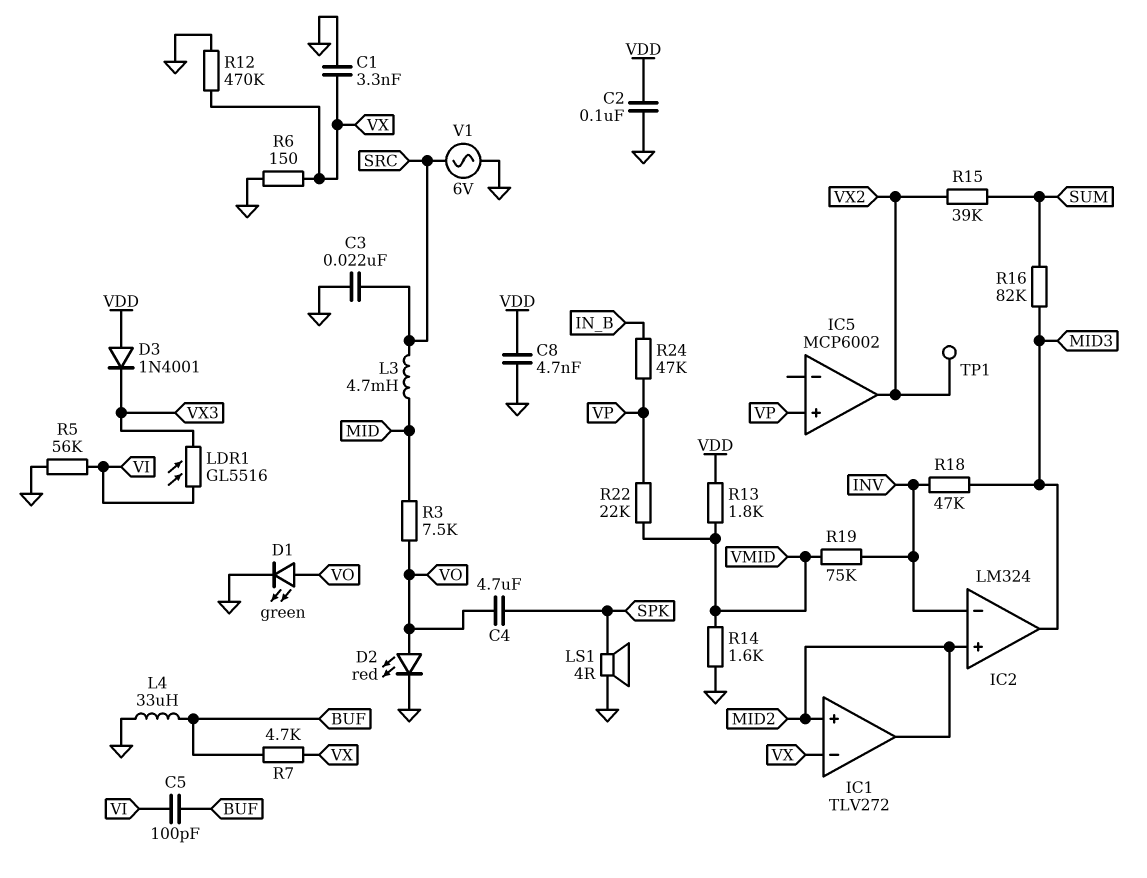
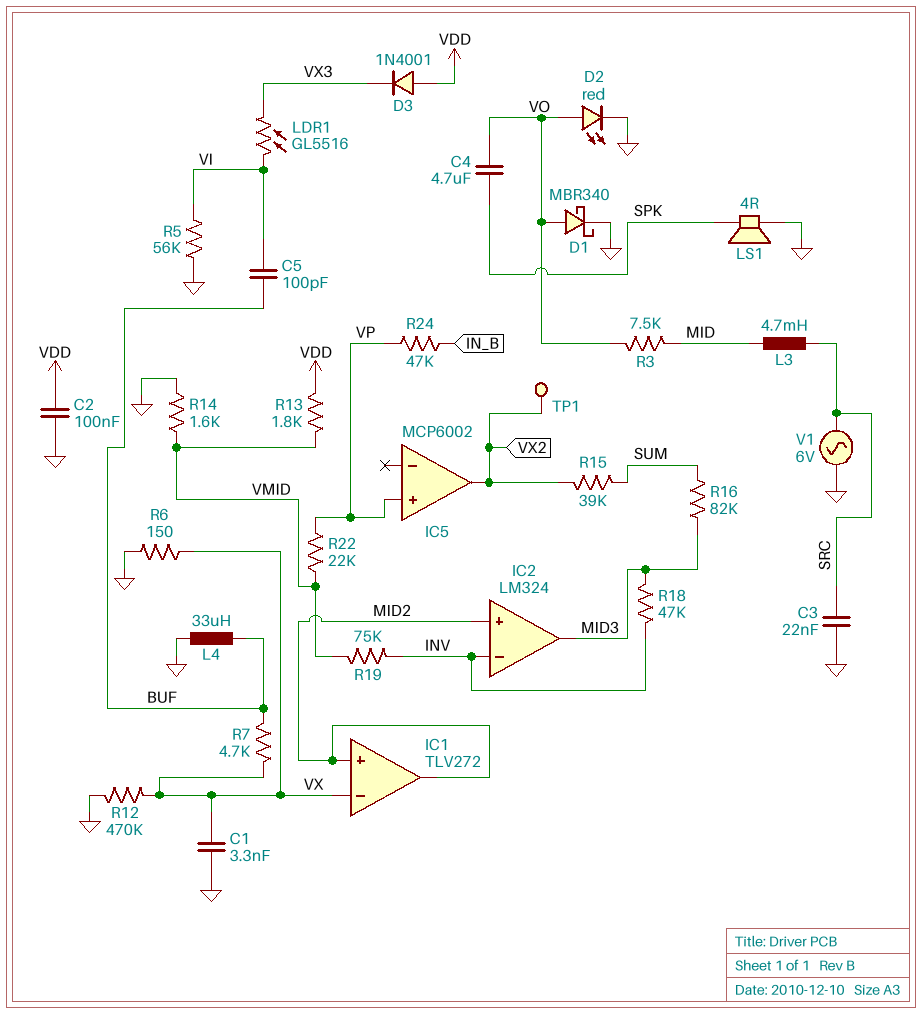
C8: 4.7nF (GND, VDD) -> none
D1: LED green (A VO, K GND) -> schottky MBR340 (A VO, K GND)

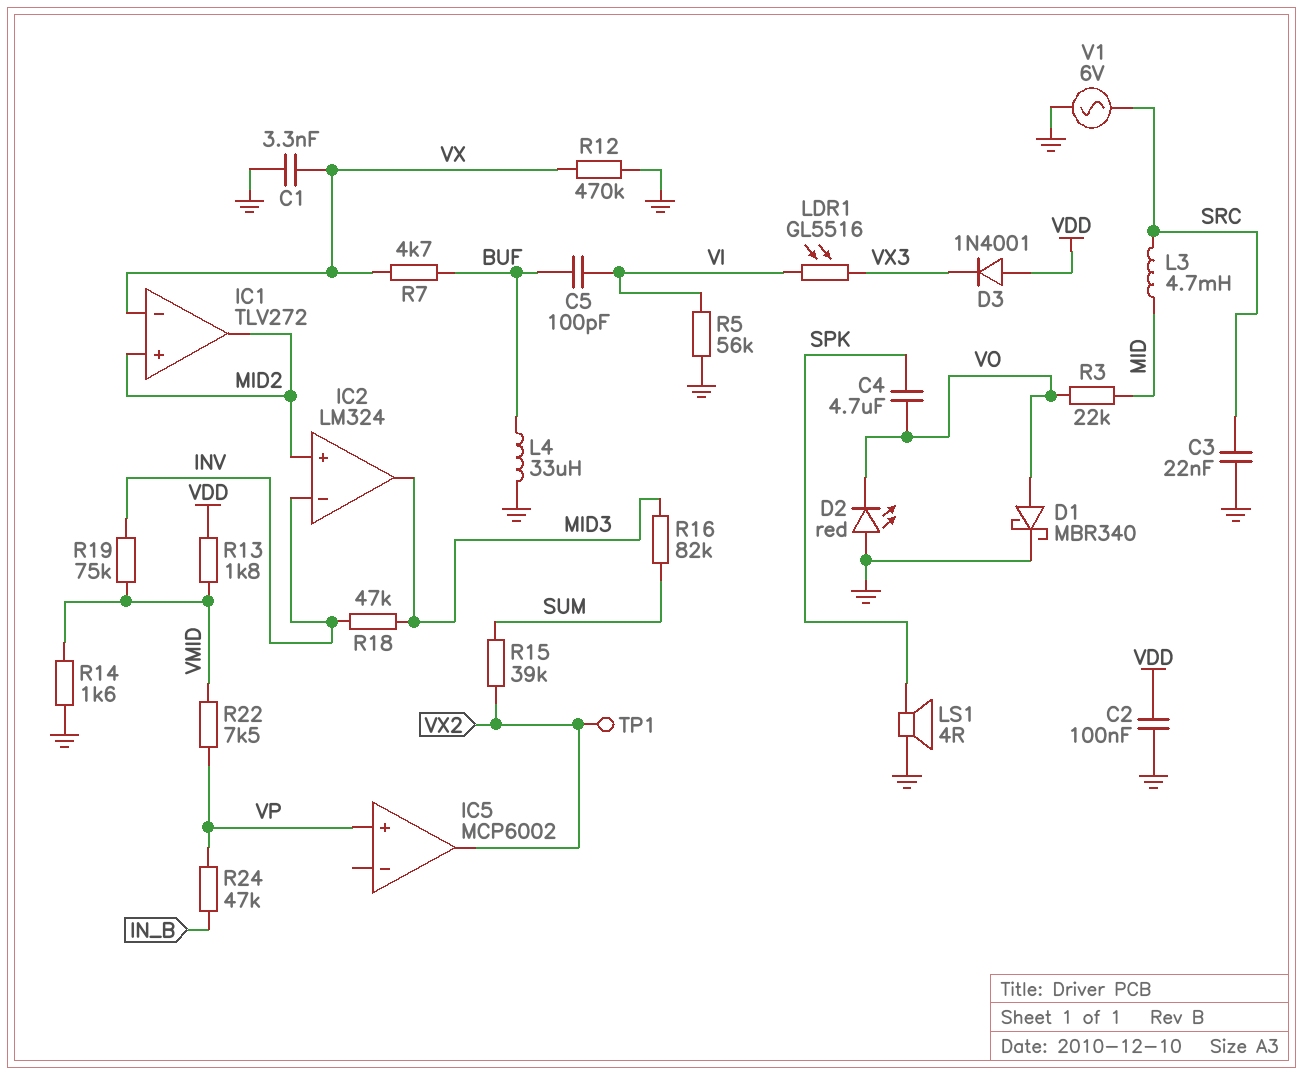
D2: LED red (A VO, K GND) -> LED red (A GND, K VO)
R3: 7.5k (MID, VO) -> 22k (MID, VO)
R6: 150 (GND, VX) -> none
R22: 22k (VMID, VP) -> 7.5k (VMID, VP)

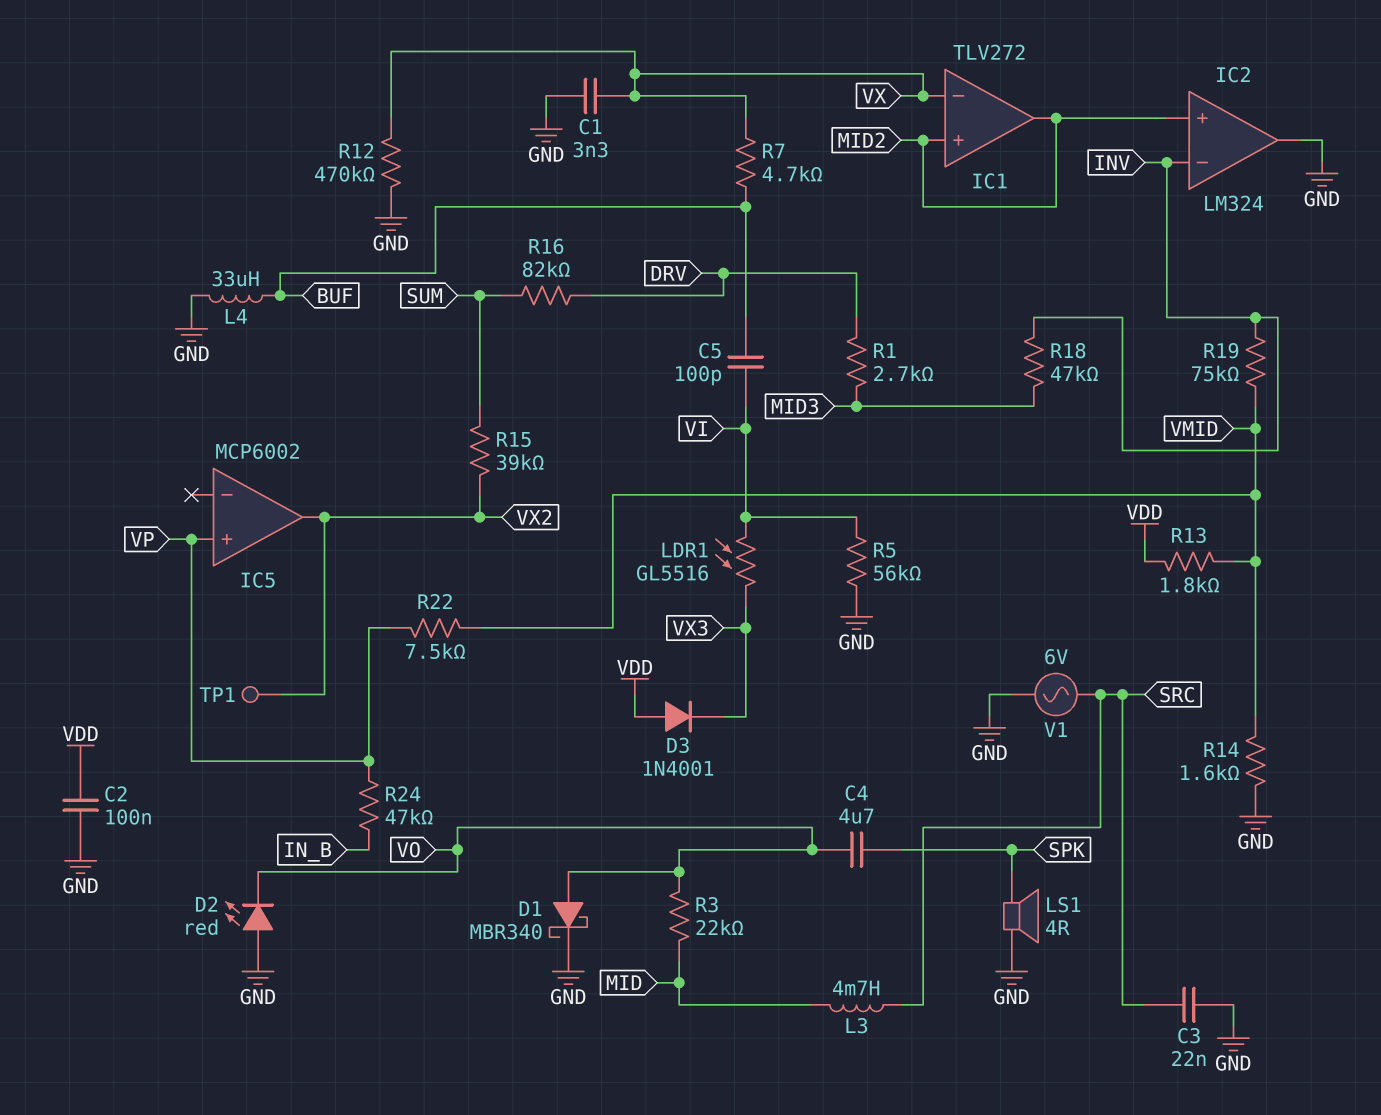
IC2 pin out: MID3 -> GND
R1: none -> 2.7k (DRV, MID3)
R16: 82k (MID3, SUM) -> 82k (DRV, SUM)

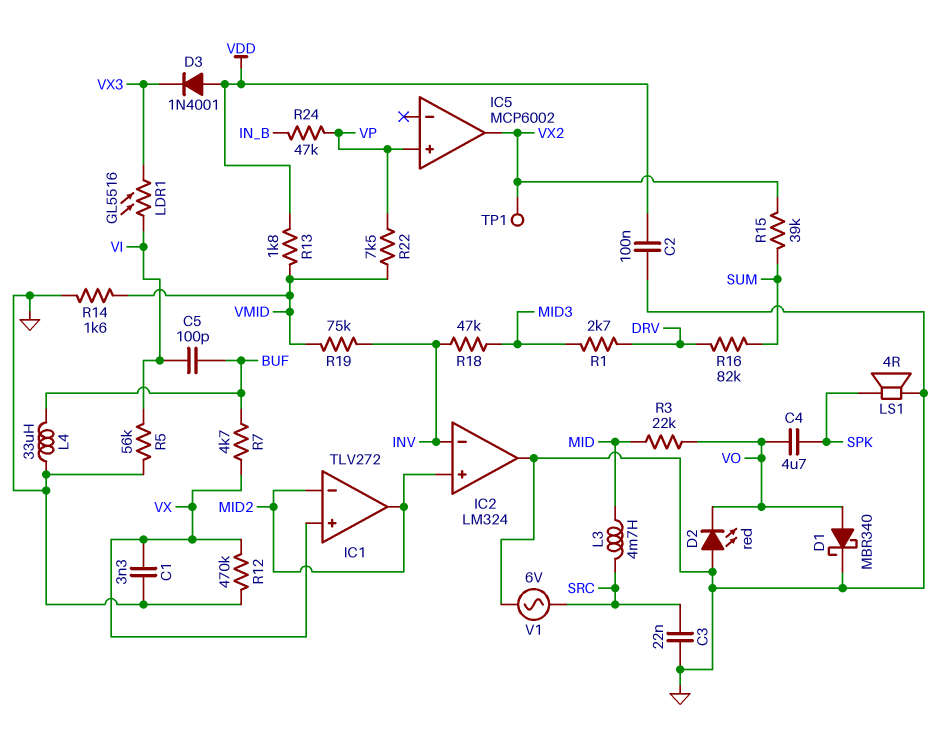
IC1 pin in+: MID2 -> VX
IC1 pin in-: VX -> MID2

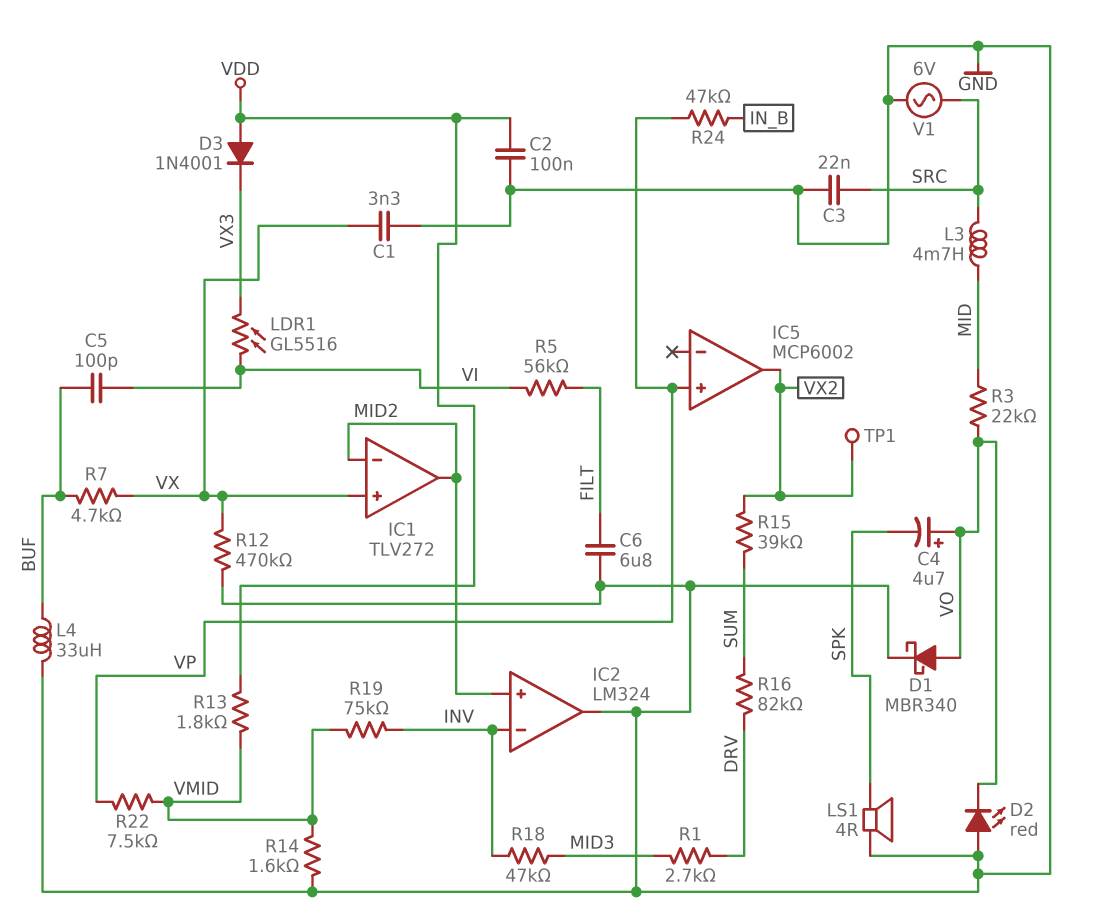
C4: 4.7uF (SPK, VO) -> 4.7uF (plus VO, minus SPK)
C6: none -> 6.8uF (FILT, GND)
R5: 56k (GND, VI) -> 56k (FILT, VI)

